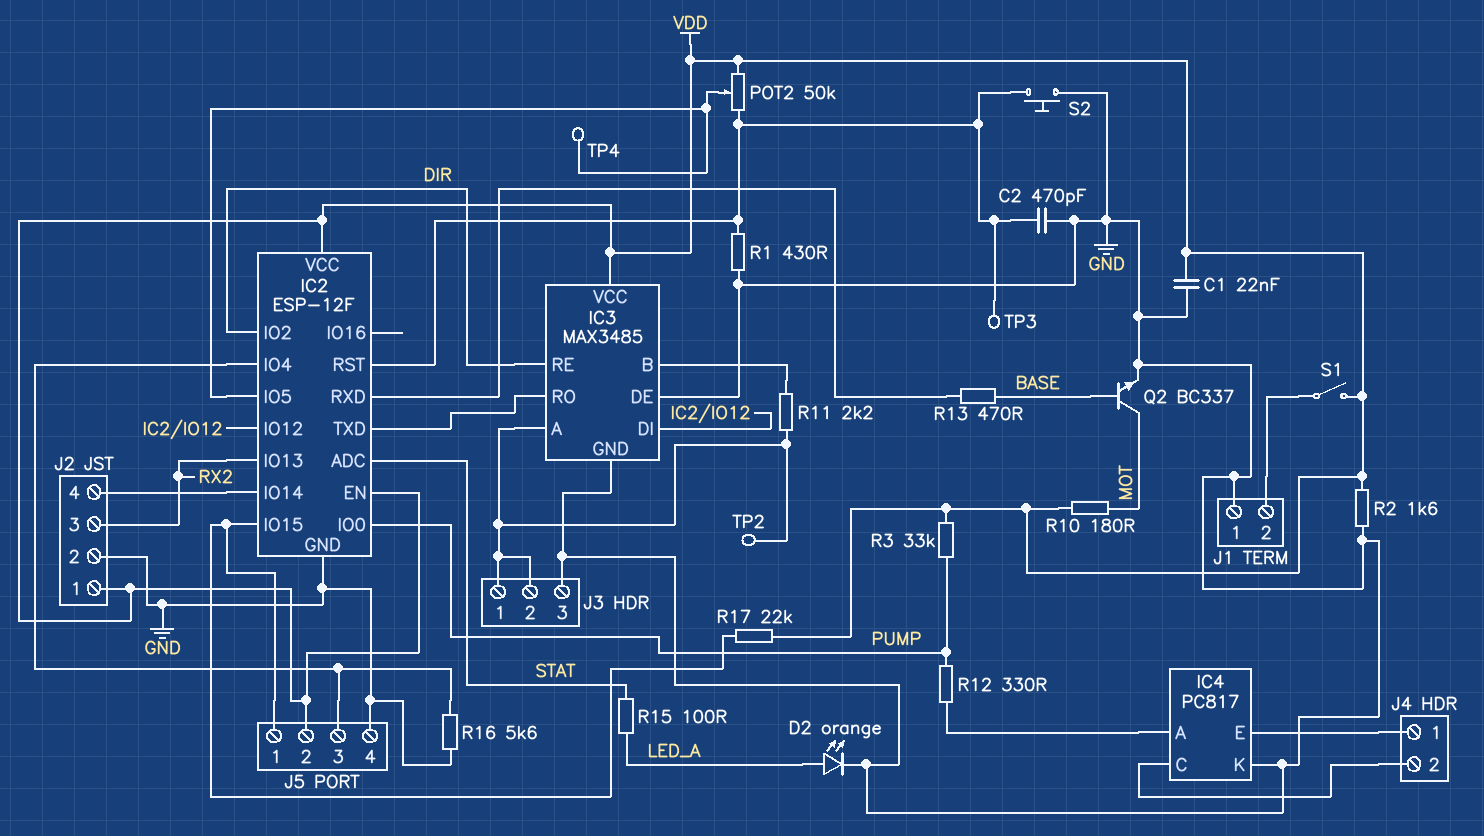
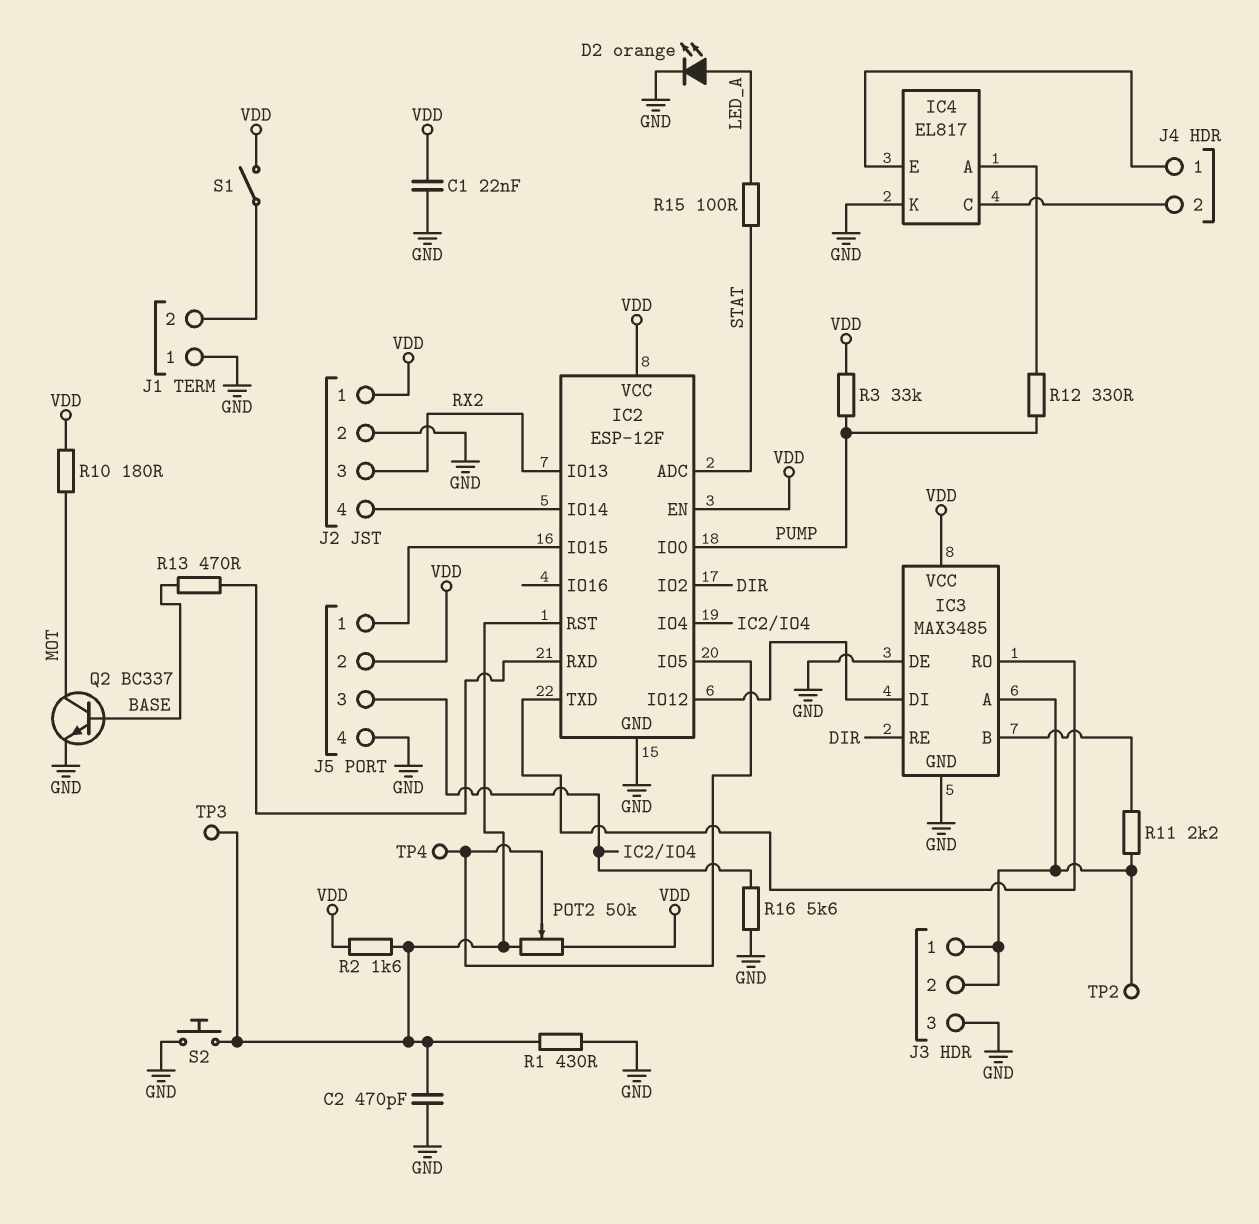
IC4: PC817 -> EL817
R2: 1.6k (GND, VDD) -> 1.6k (IC2/RST, VDD)
R17: 22k (IC2/IO15, VDD) -> none

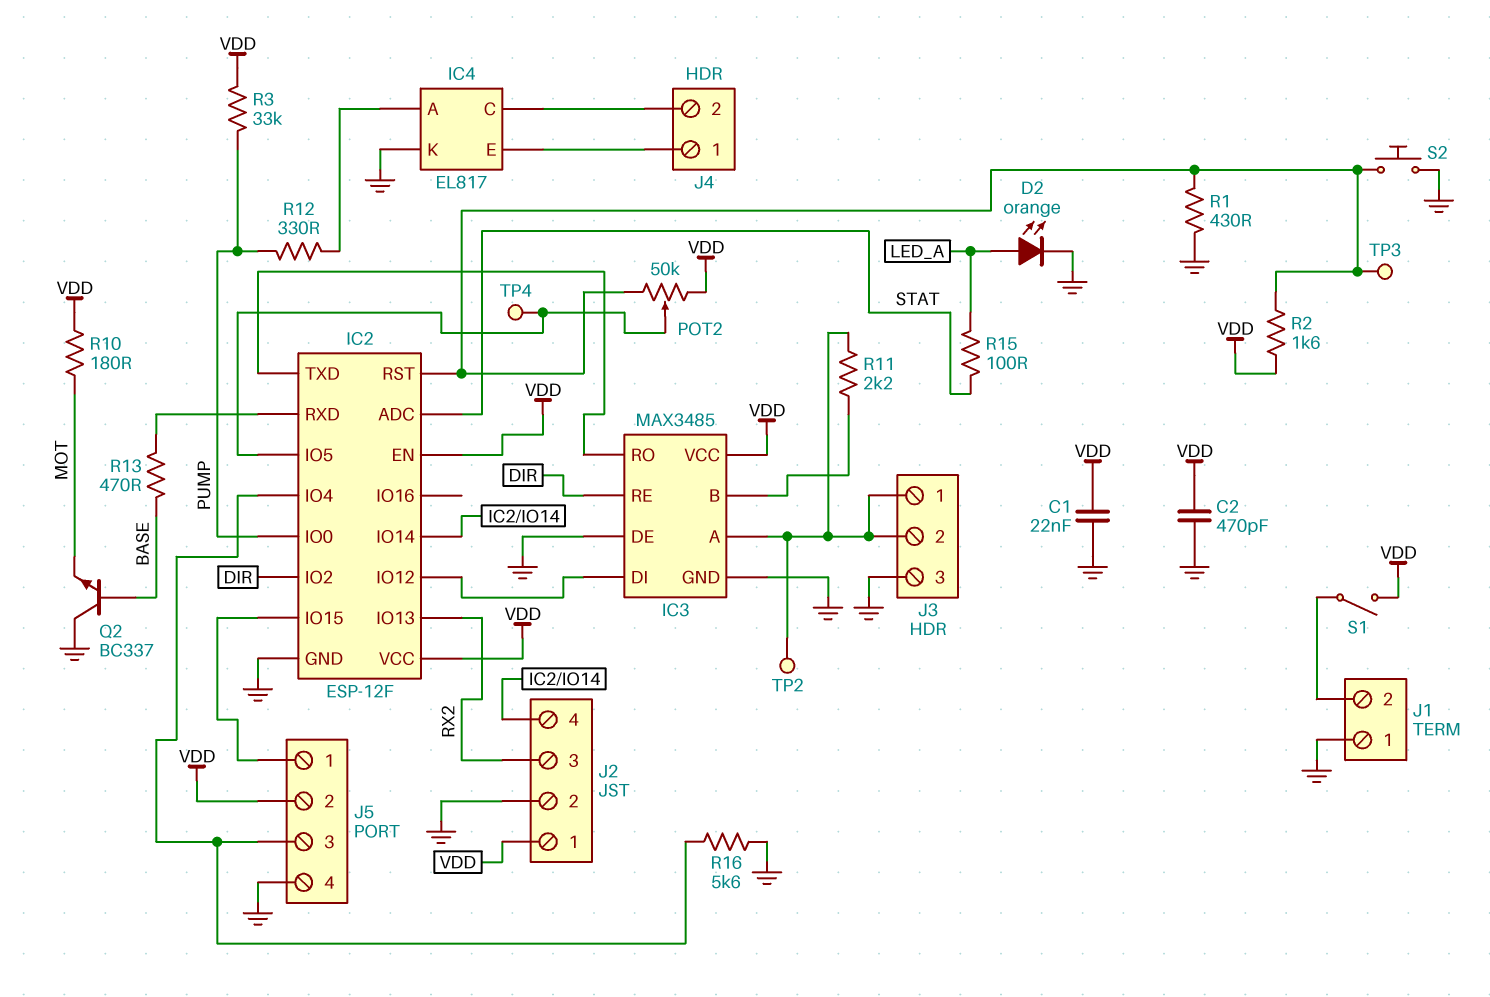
C2: 470pF (GND, IC2/RST) -> 470pF (GND, VDD)
Q2: NPN BC337 (B BASE, C MOT, E GND) -> NPN BC337 (B BASE, C GND, E MOT)

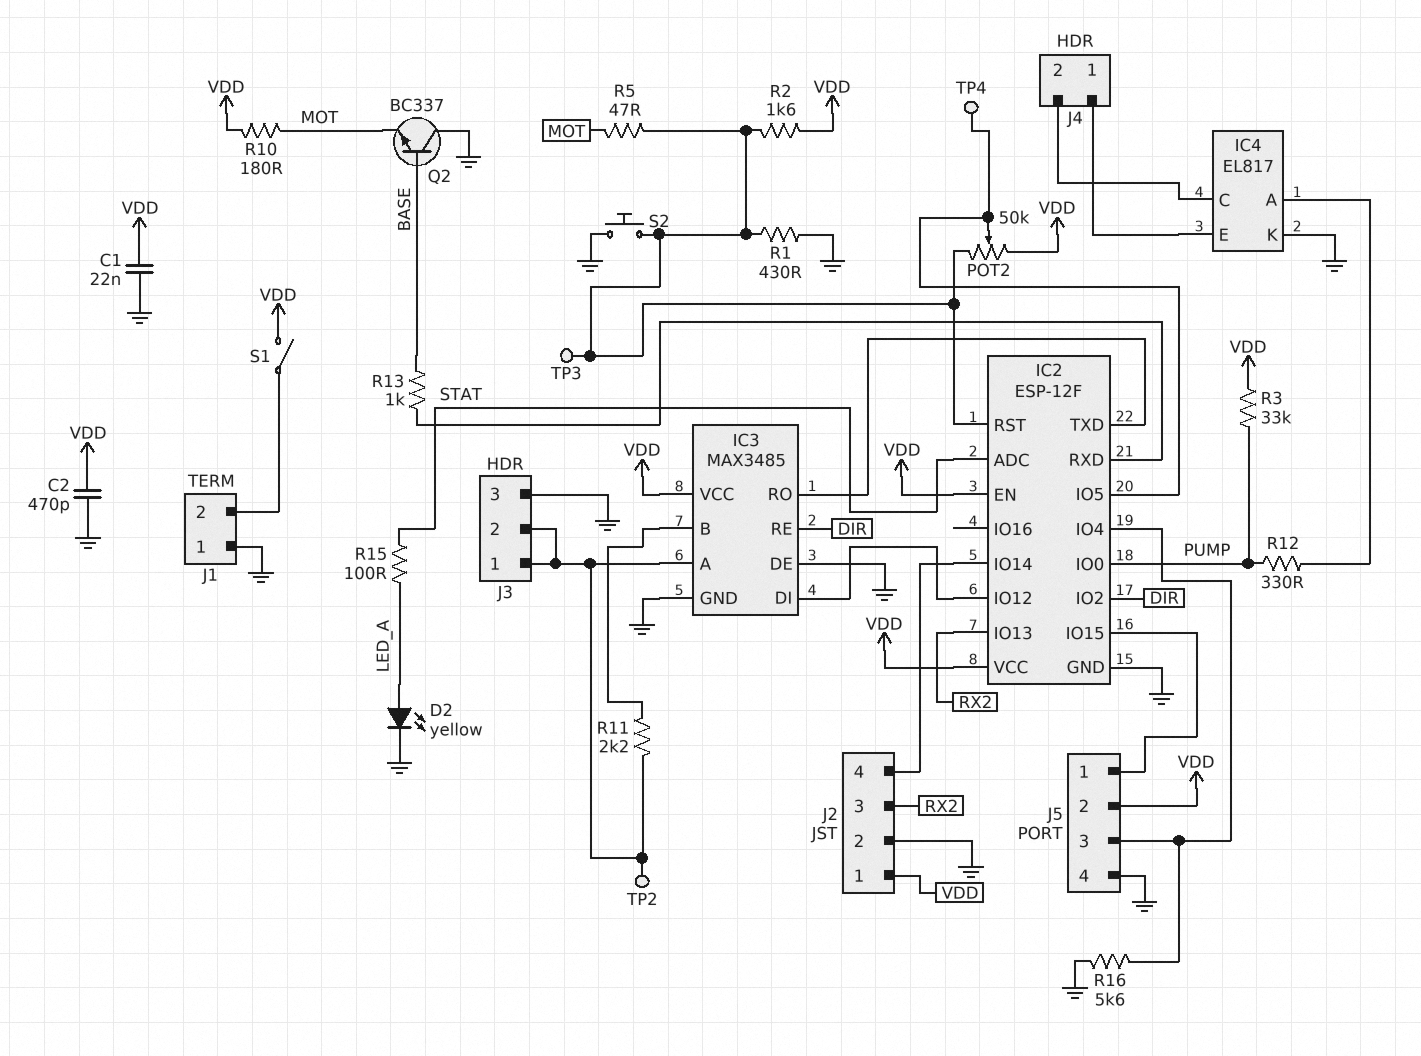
D2: LED orange (A LED_A, K GND) -> LED yellow (A LED_A, K GND)
R5: none -> 47 (IC2/RST, MOT)
R13: 470 (BASE, IC2/RXD) -> 1k (BASE, IC2/RXD)

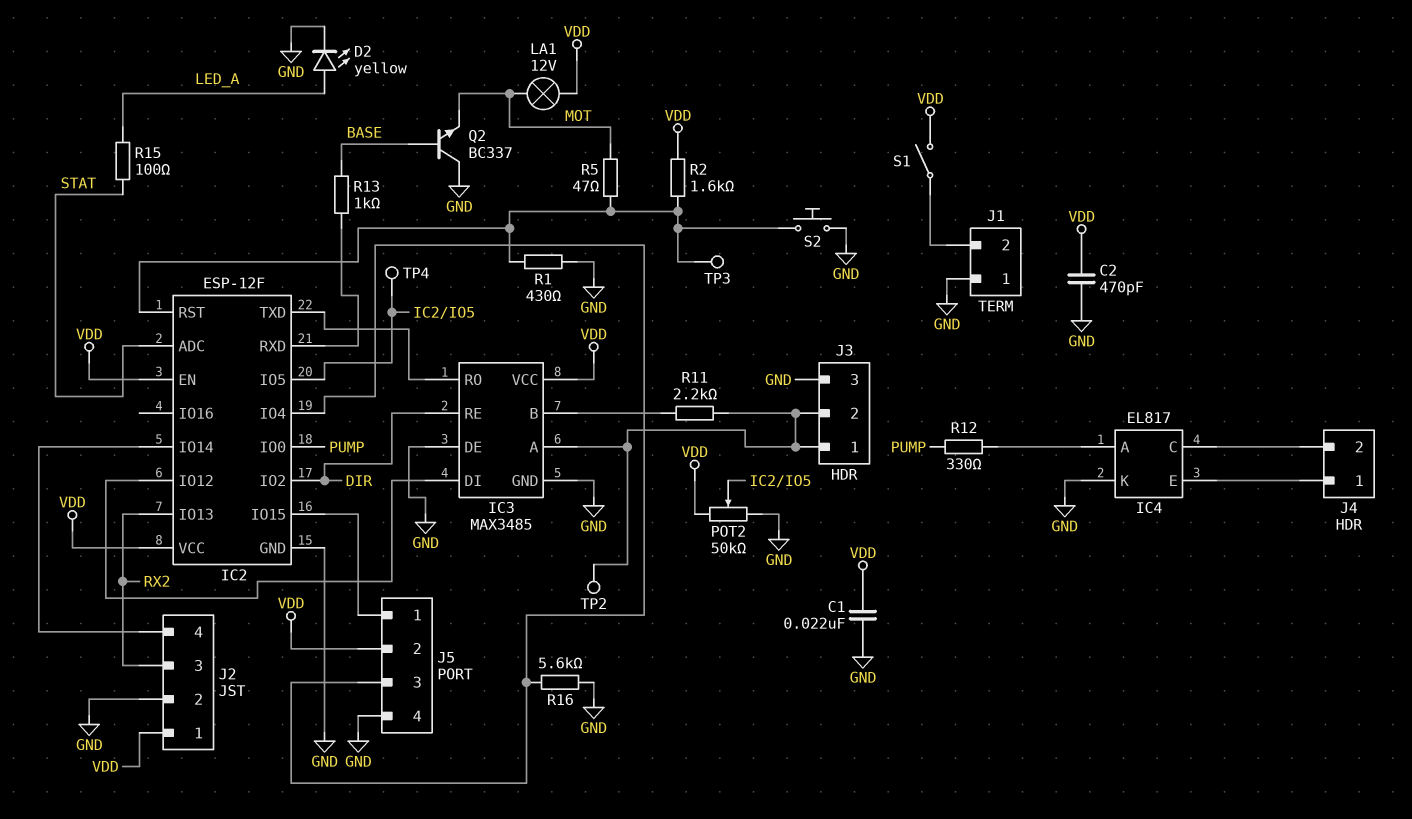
LA1: none -> lamp 12V (MOT, VDD)
POT2: 50k (IC2/RST, VDD, wiper IC2/IO5) -> 50k (GND, VDD, wiper IC2/IO5)
R3: 33k (PUMP, VDD) -> none
R10: 180 (MOT, VDD) -> none

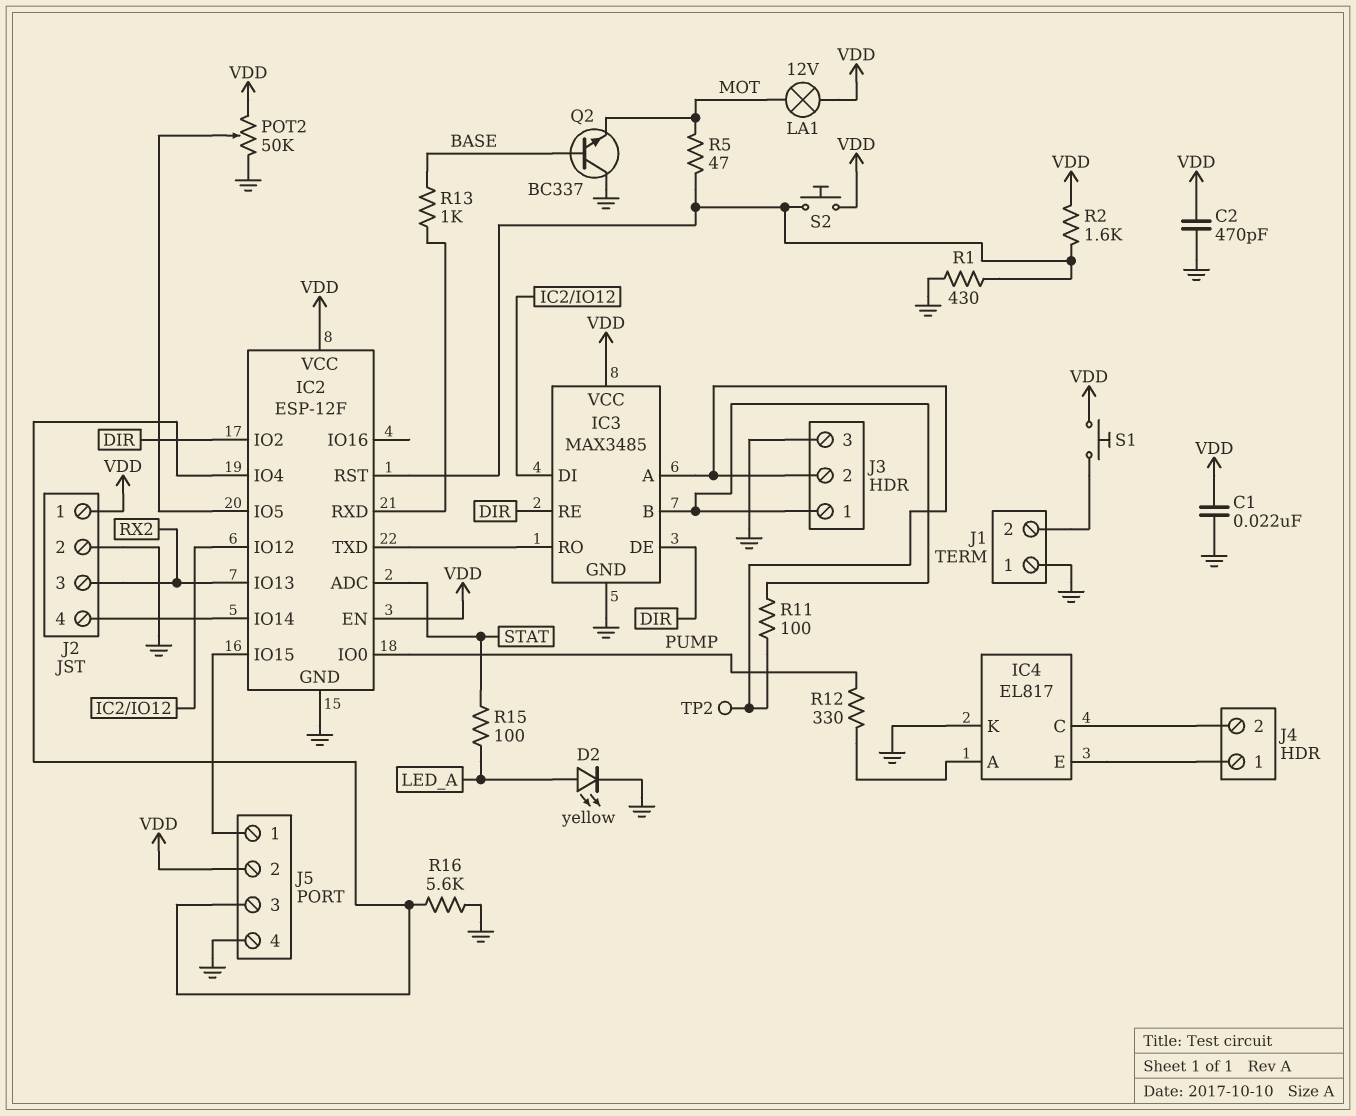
IC3 pin DE: GND -> DIR
J3 pin 1: IC3/A -> IC3/B
R11: 2.2k (IC3/A, IC3/B) -> 100 (IC3/A, IC3/B)
S1: switch (J1/2, VDD) -> button (J1/2, VDD)
S2: button (GND, IC2/RST) -> button (IC2/RST, VDD)
TP3: test point (IC2/RST) -> none
TP4: test point (IC2/IO5) -> none

